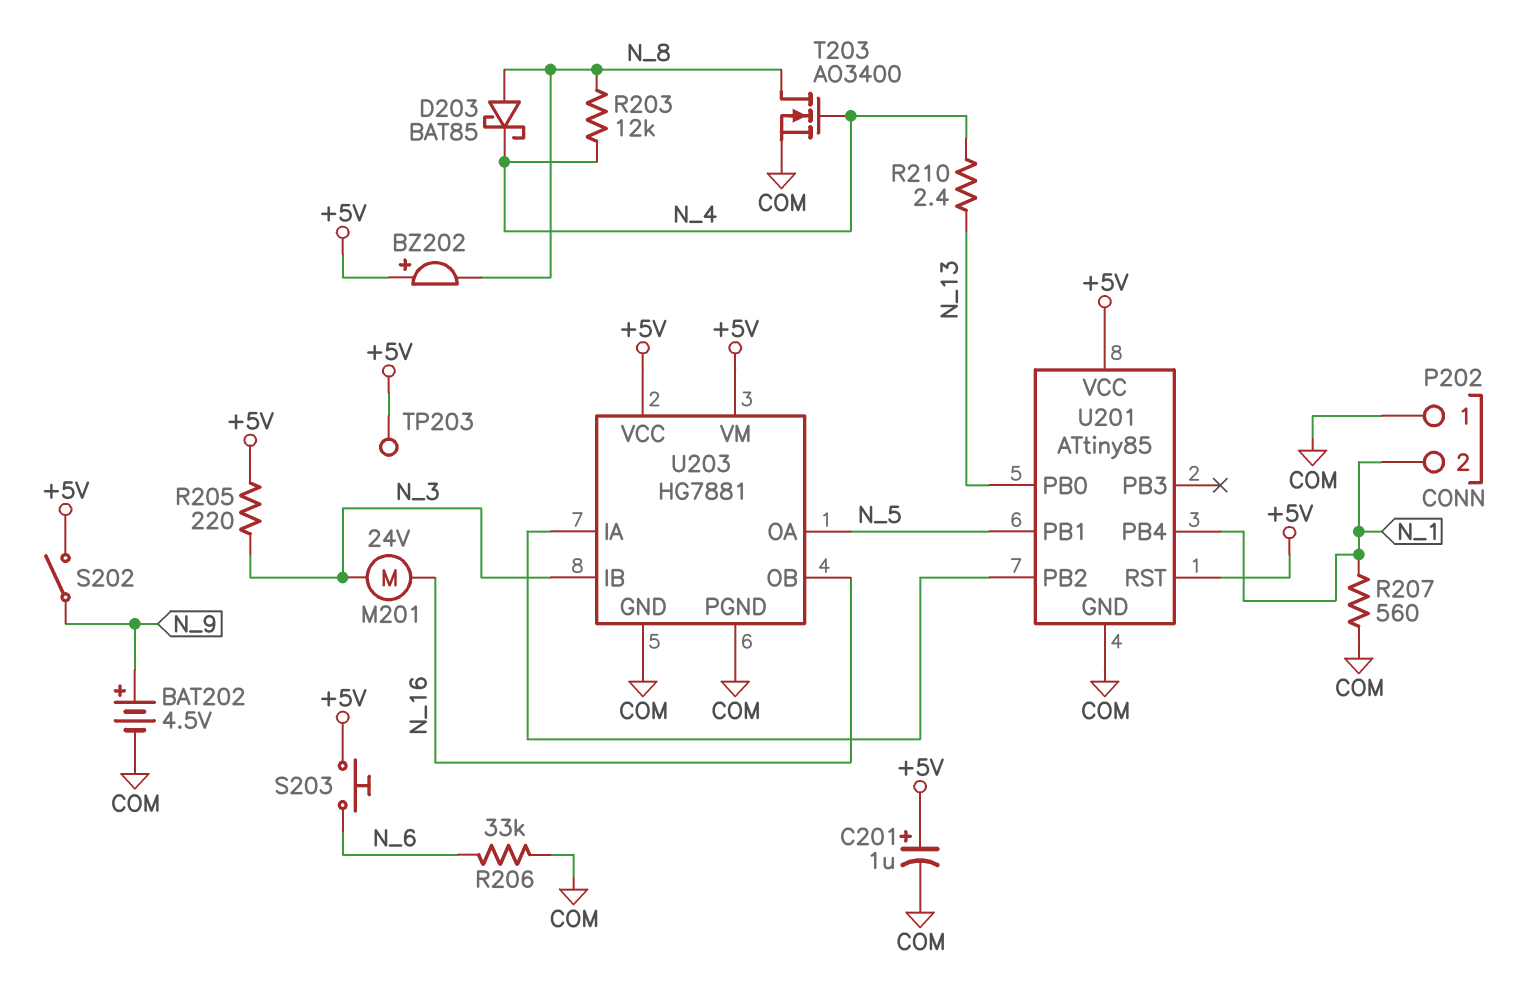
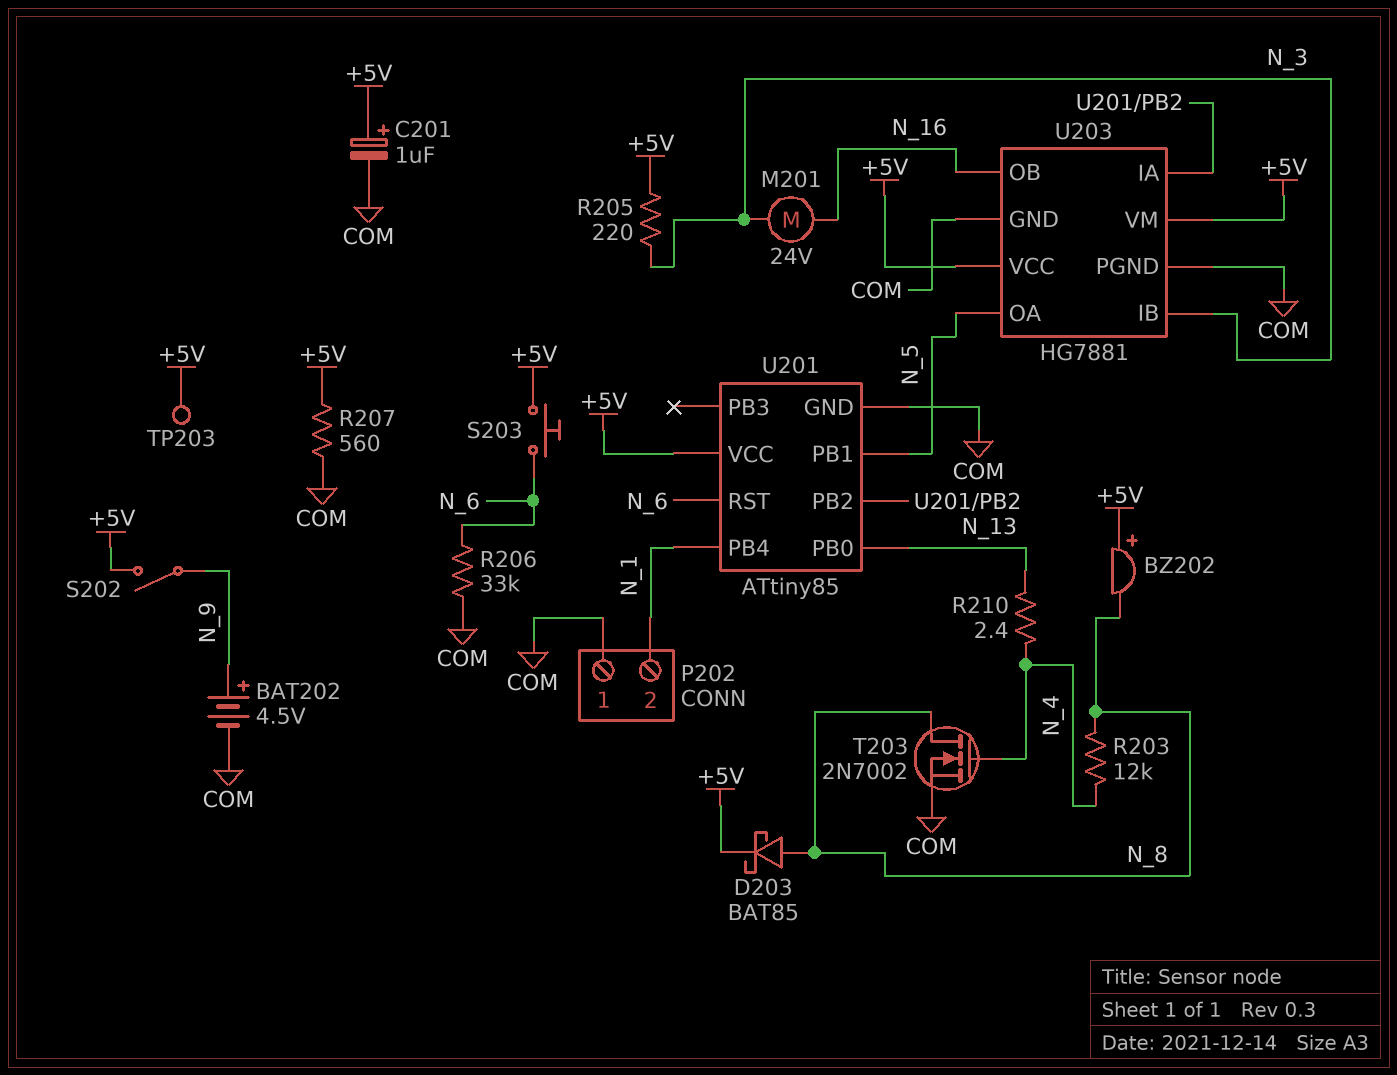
D203: schottky BAT85 (A N_8, K N_4) -> schottky BAT85 (A N_8, K +5V)
R207: 560 (COM, N_1) -> 560 (+5V, COM)
T203: NMOS AO3400 (G N_4, D N_8, S COM) -> NMOS 2N7002 (G N_4, D N_8, S COM)
U201 pin RST: +5V -> N_6

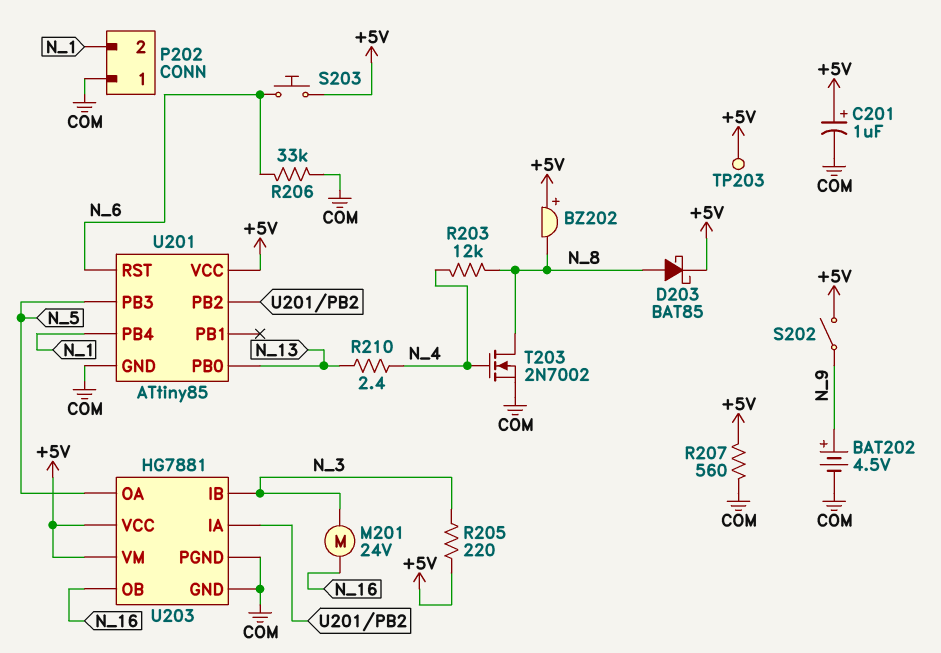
U201 pin PB1: N_5 -> none
U201 pin PB3: none -> N_5

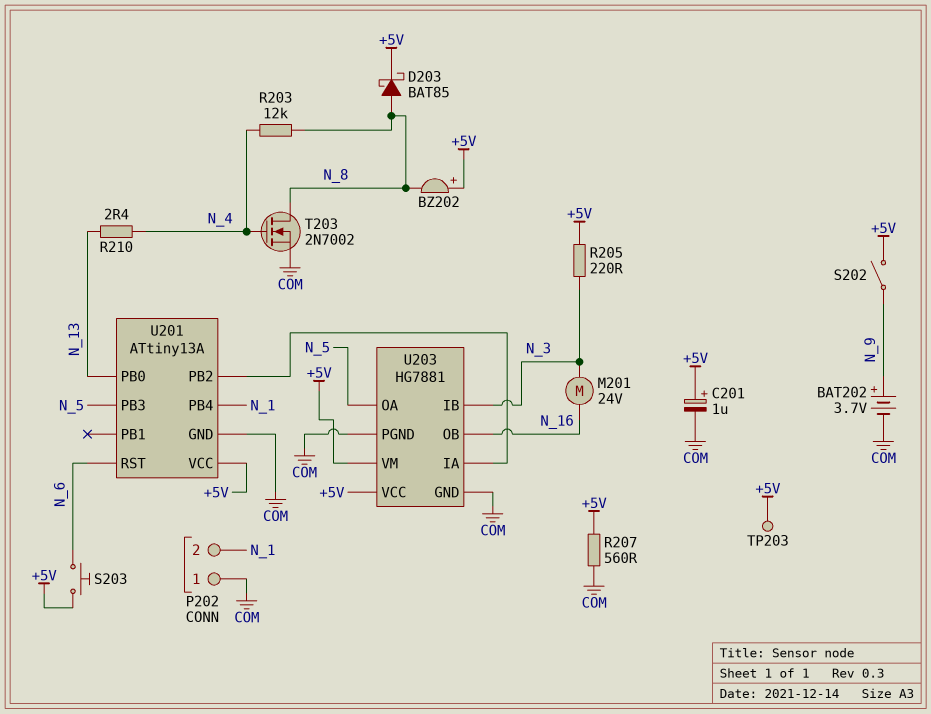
BAT202: 4.5V (plus N_9, minus COM) -> 3.7V (plus N_9, minus COM)
R206: 33k (COM, N_6) -> none
U201: ATtiny85 -> ATtiny13A

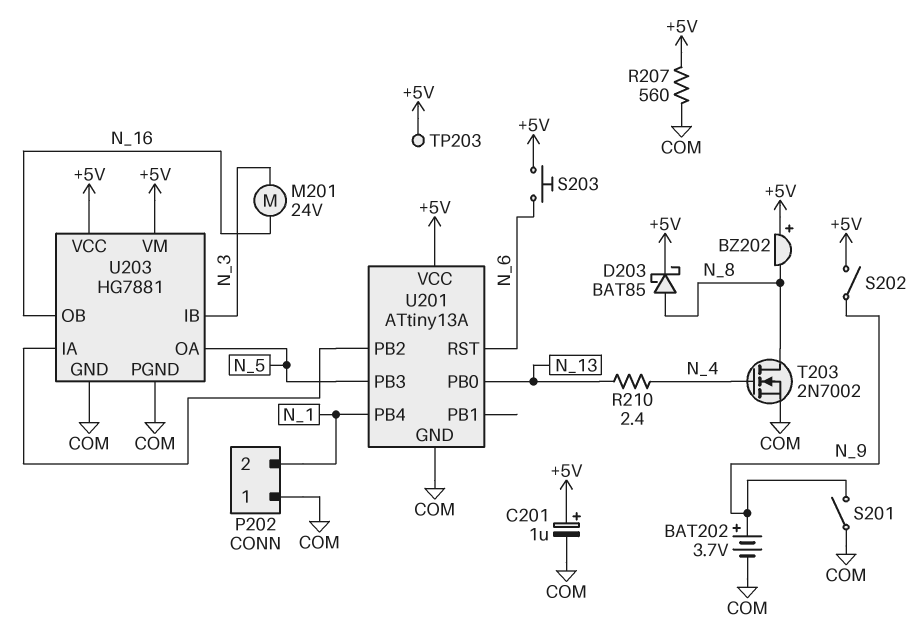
R203: 12k (N_4, N_8) -> none
R205: 220 (+5V, N_3) -> none
S201: none -> switch (COM, N_9)

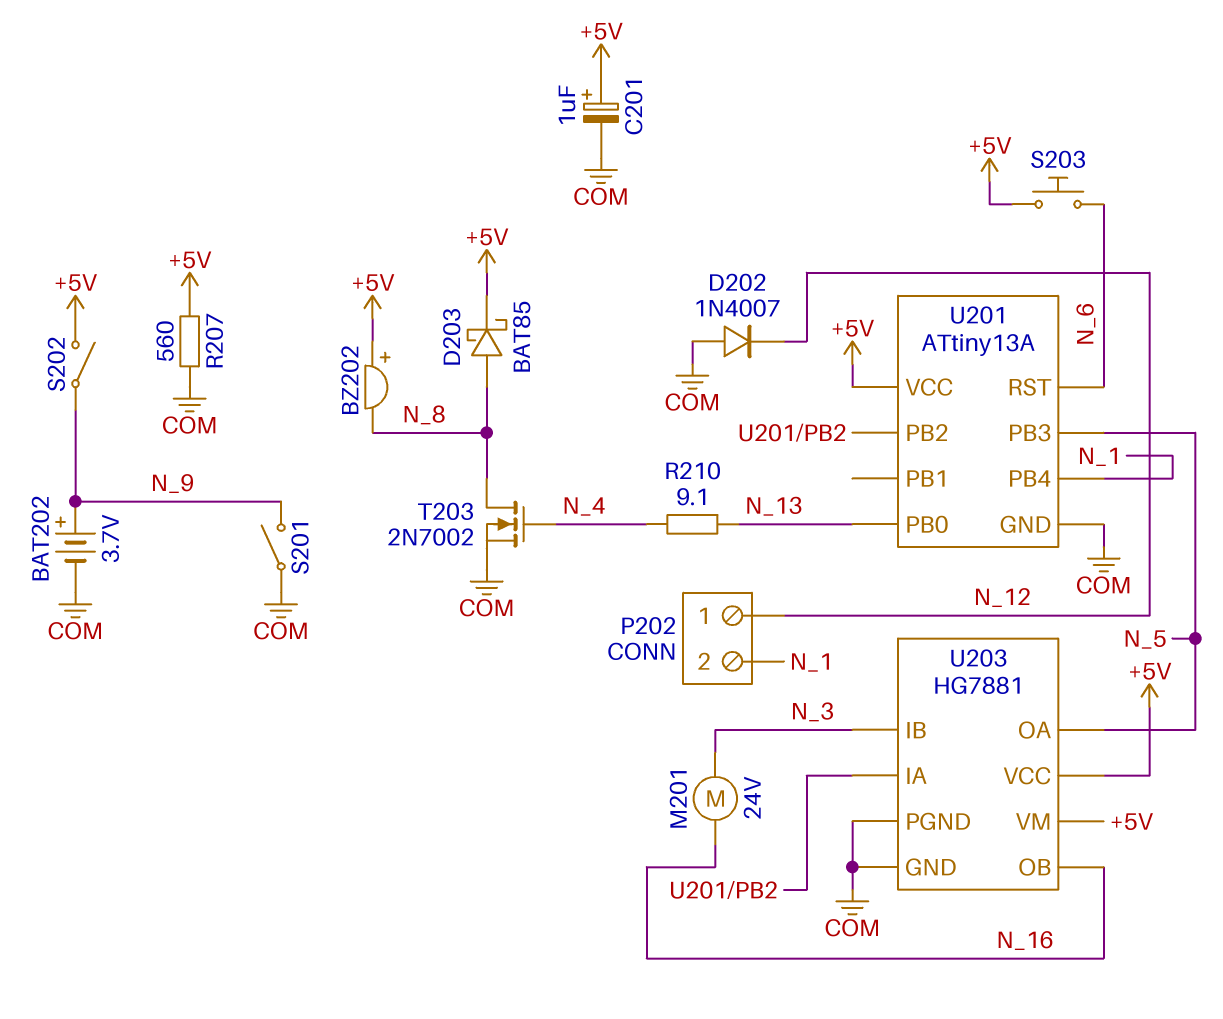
D202: none -> diode 1N4007 (A COM, K N_12)
P202 pin 1: COM -> N_12
R210: 2.4 (N_4, N_13) -> 9.1 (N_4, N_13)
TP203: test point (+5V) -> none

